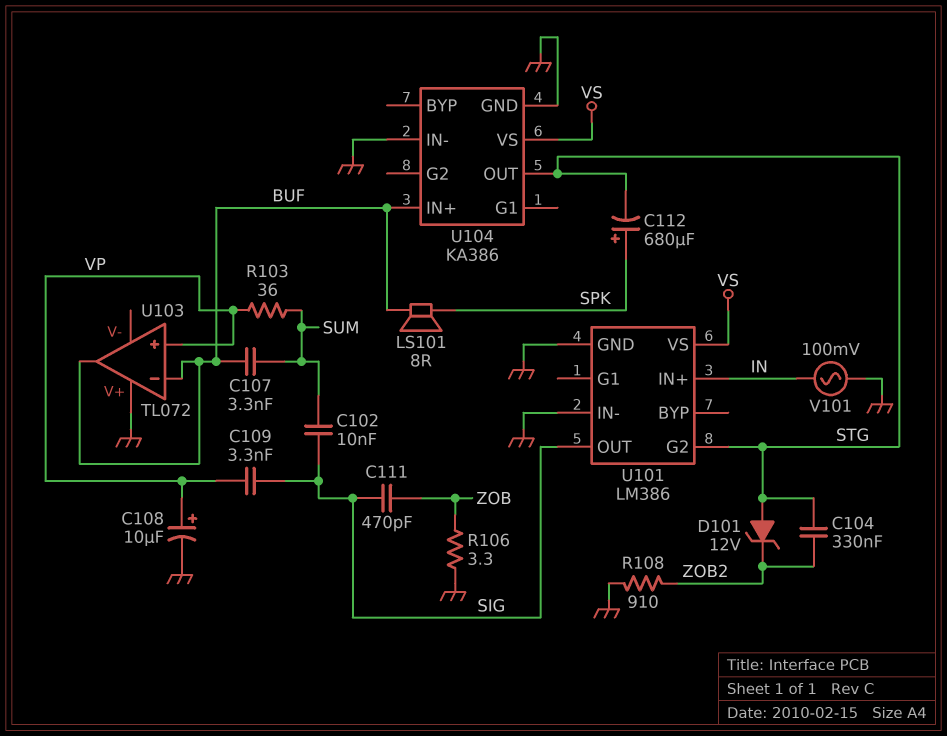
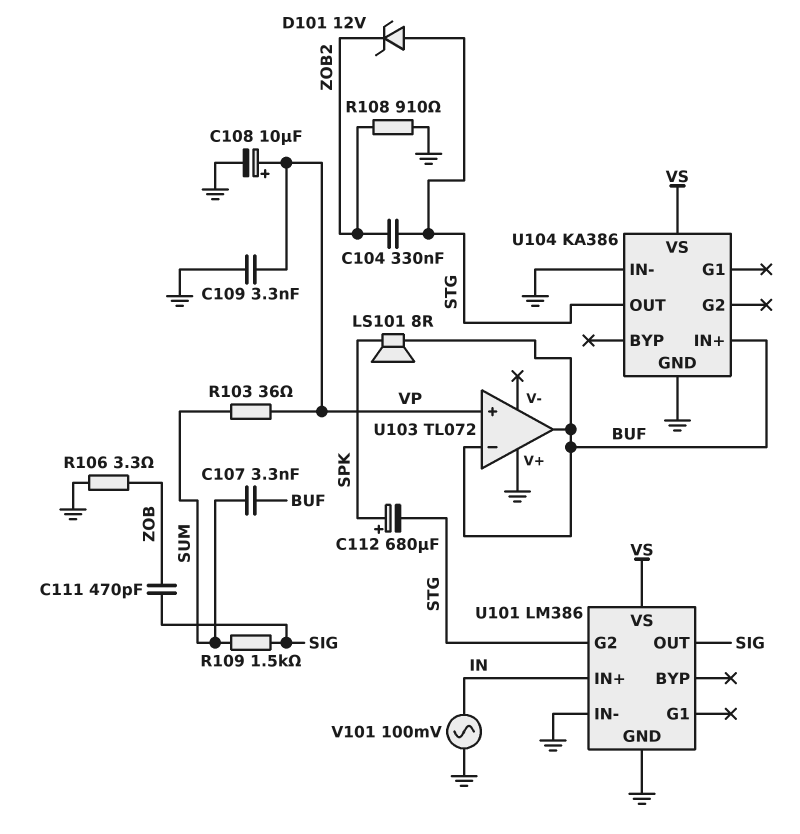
C102: 10nF (SIG, SUM) -> none
C109: 3.3nF (SIG, VP) -> 3.3nF (GND, VP)
R109: none -> 1.5k (SIG, SUM)

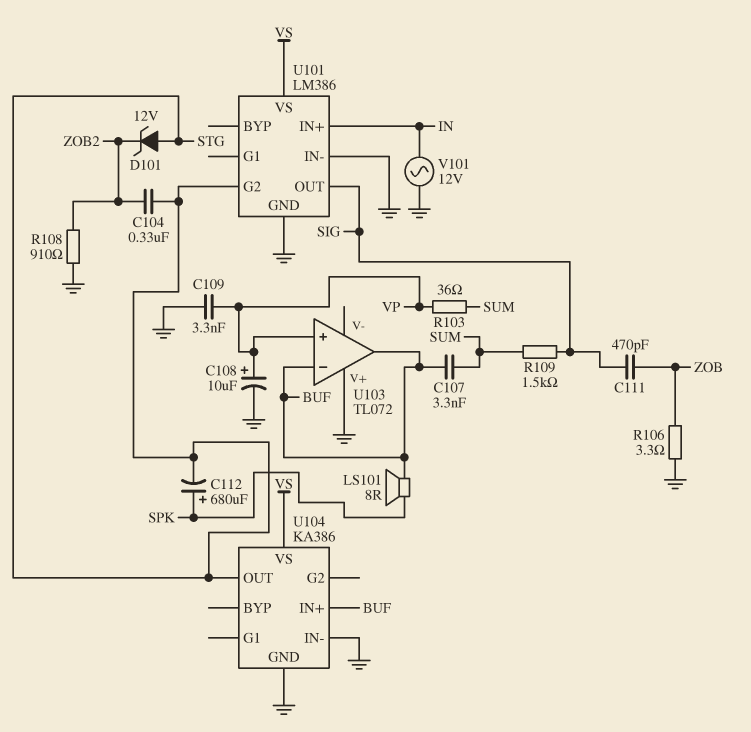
V101: AC 100mV (GND, IN) -> AC 12V (GND, IN)

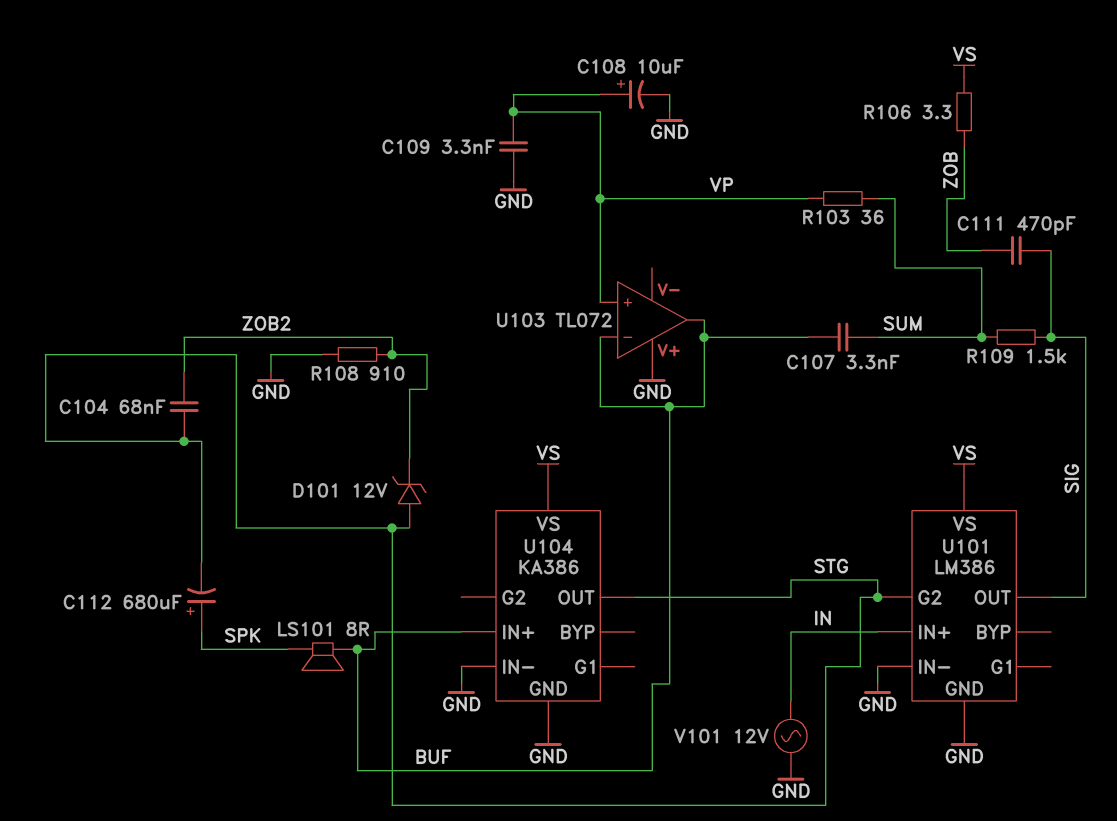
C104: 330nF (STG, ZOB2) -> 68nF (STG, ZOB2)
R106: 3.3 (GND, ZOB) -> 3.3 (VS, ZOB)

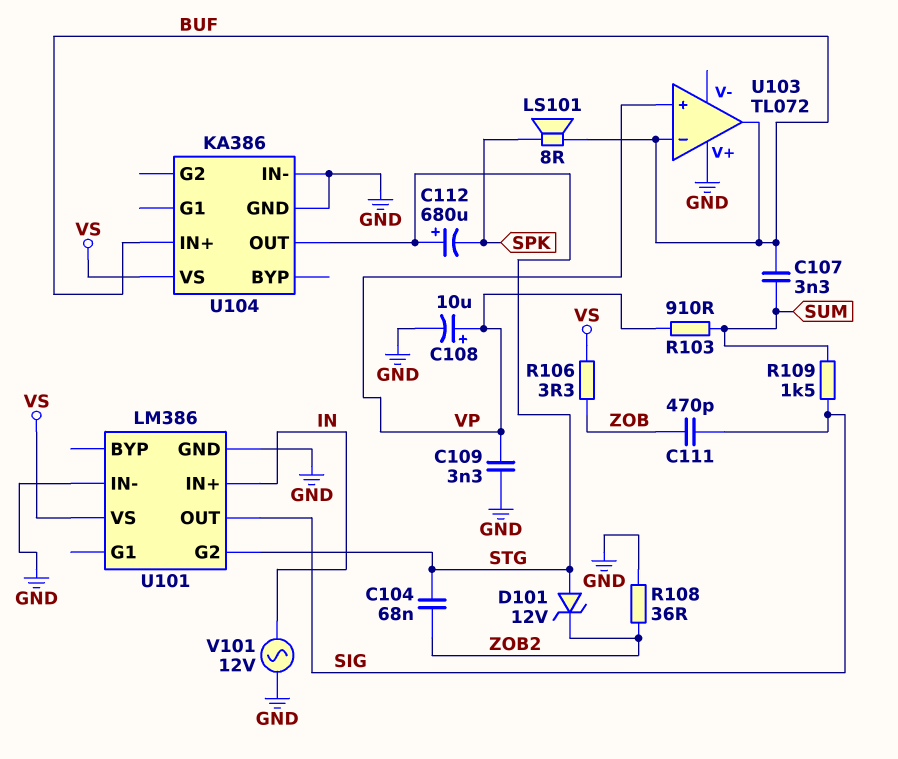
C112: 680uF (plus SPK, minus STG) -> 680uF (plus STG, minus SPK)
R103: 36 (SUM, VP) -> 910 (SUM, VP)
R108: 910 (GND, ZOB2) -> 36 (GND, ZOB2)

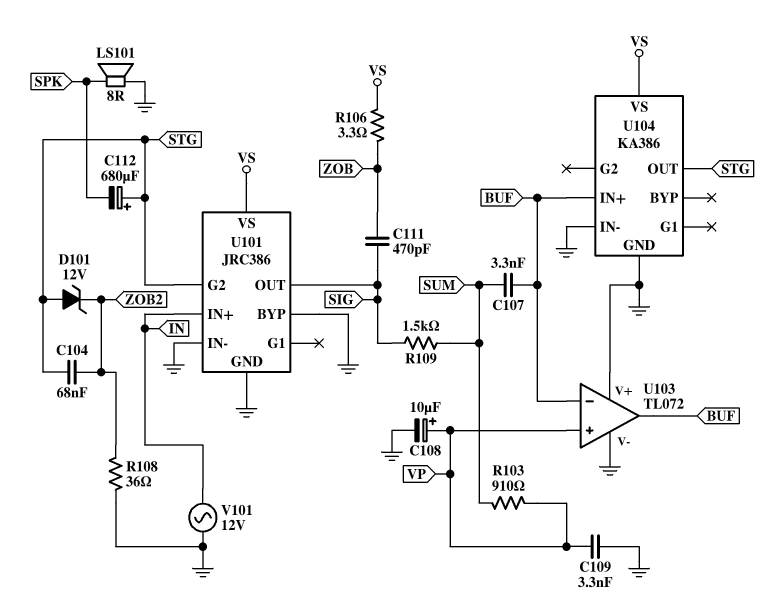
LS101: speaker 8R (BUF, SPK) -> speaker 8R (GND, SPK)
U101: LM386 -> JRC386
U101 pin BYP: none -> GND
U103 pin V-: none -> GND

